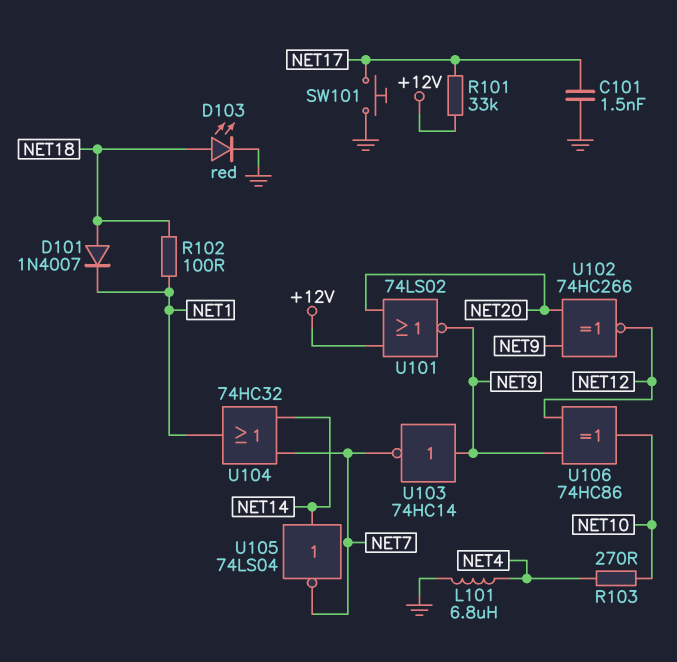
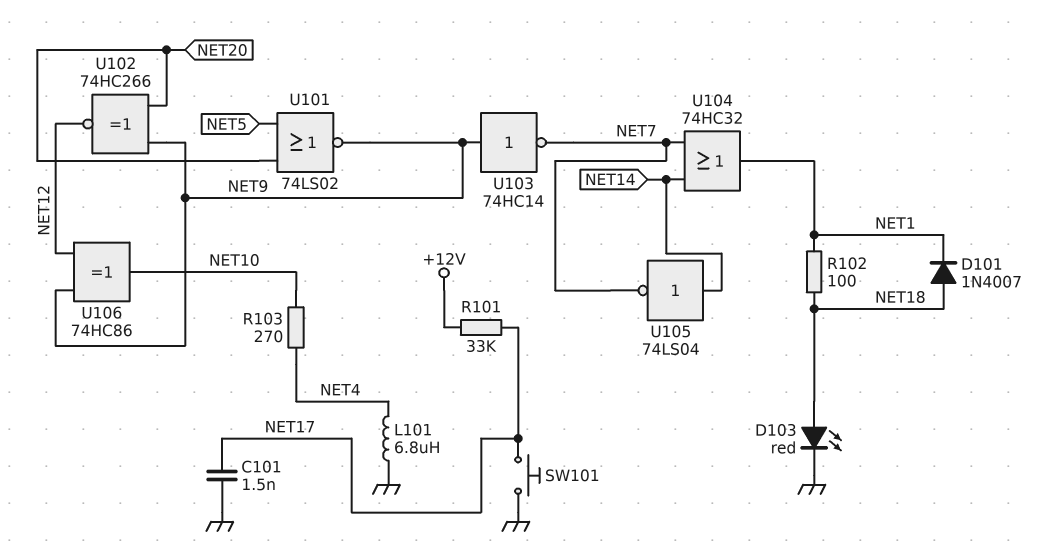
U101: NOR 74LS02 (in +12V, in NET20, out NET9) -> NOR 74LS02 (in NET5, in NET20, out NET9)

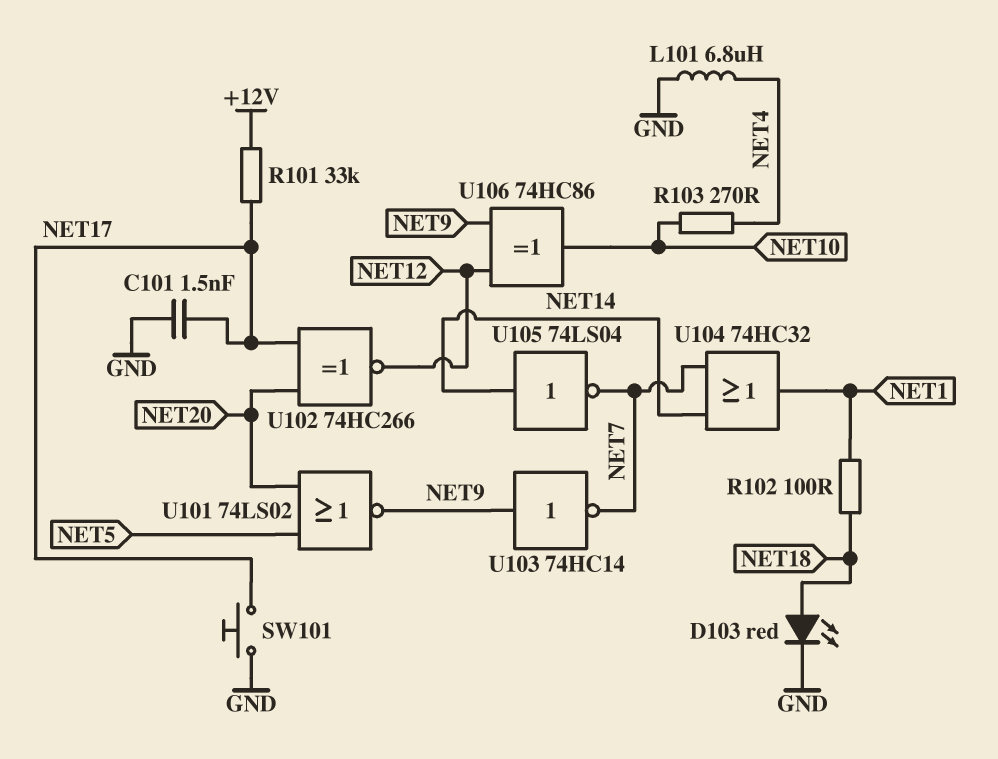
D101: diode 1N4007 (A NET18, K NET1) -> none
U102: XNOR 74HC266 (in NET9, in NET20, out NET12) -> XNOR 74HC266 (in NET17, in NET20, out NET12)

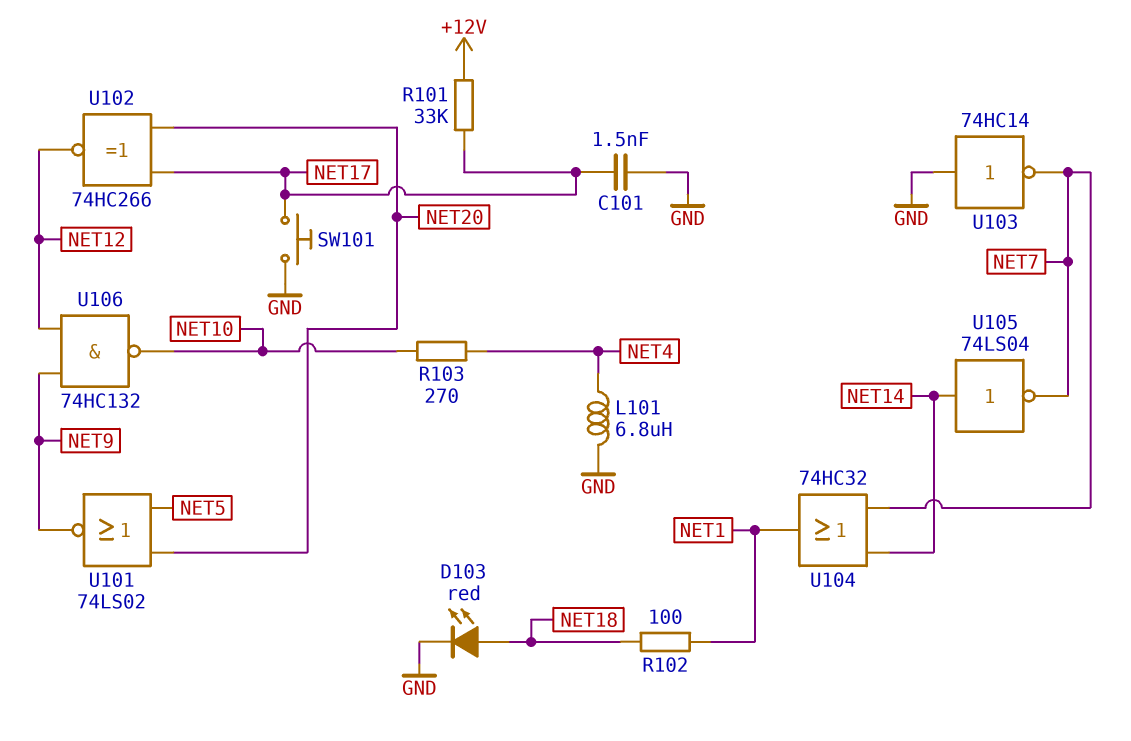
U103: NOT 74HC14 (in NET9, out NET7) -> NOT 74HC14 (in GND, out NET7)
U106: XOR 74HC86 (in NET9, in NET12, out NET10) -> NAND 74HC132 (in NET9, in NET12, out NET10)

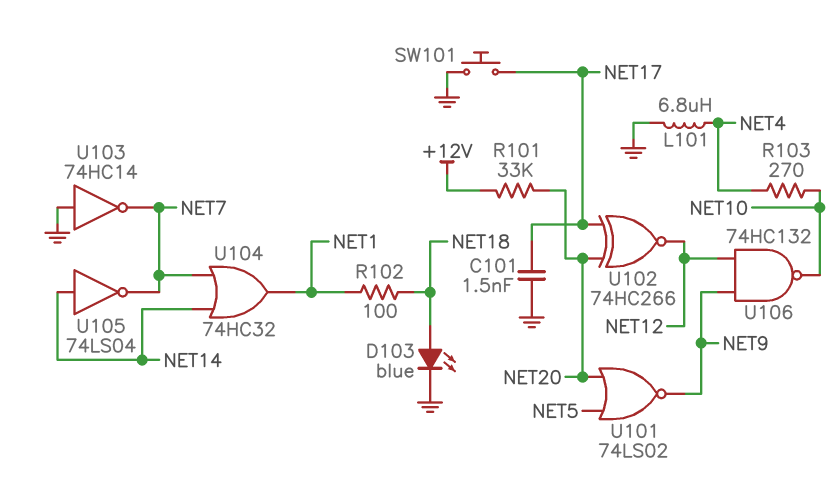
D103: LED red (A NET18, K GND) -> LED blue (A NET18, K GND)
R101: 33k (+12V, NET17) -> 33k (+12V, NET20)

